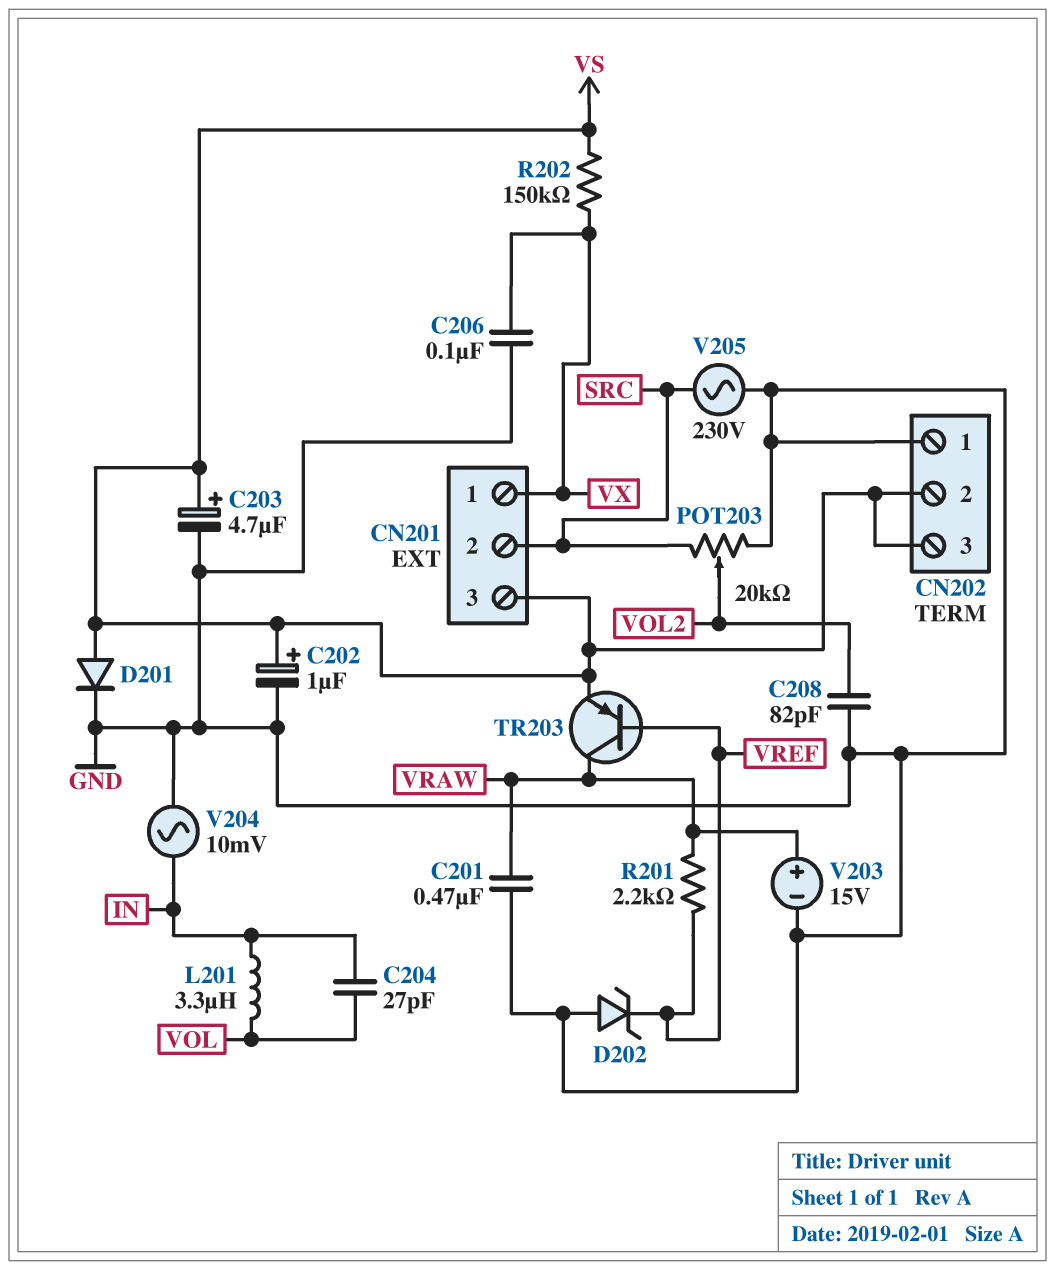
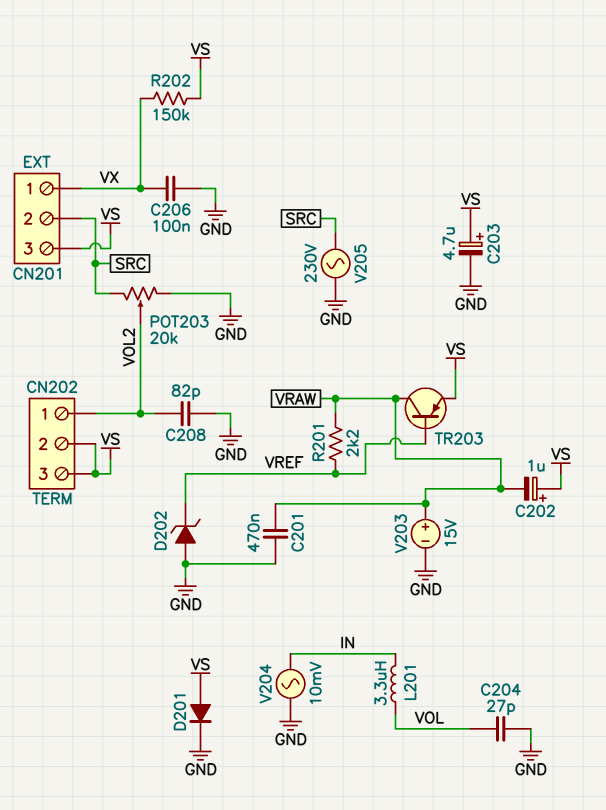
C202: 1uF (plus VS, minus GND) -> 1uF (plus VS, minus VRAW)
C204: 27pF (IN, VOL) -> 27pF (GND, VOL)
CN202 pin 1: GND -> VOL2

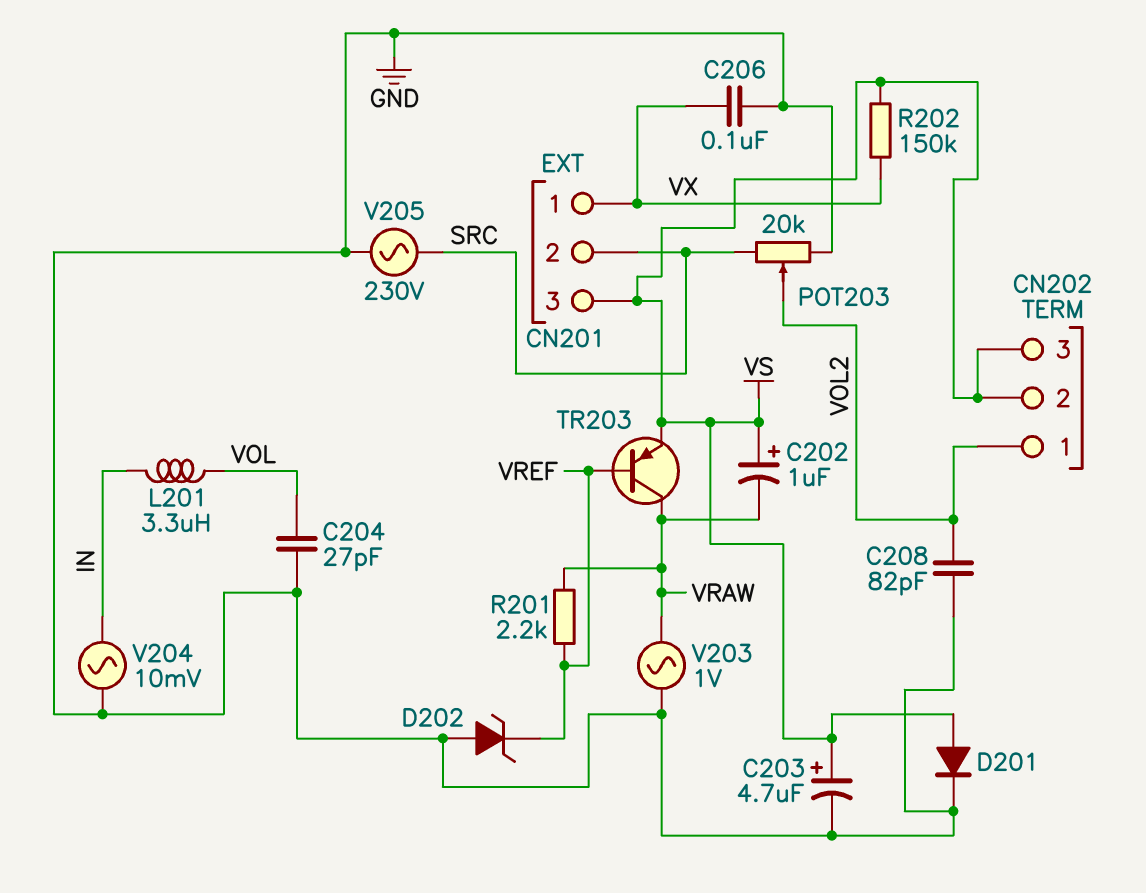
C201: 470nF (GND, VRAW) -> none
V203: 15V (plus VRAW, minus GND) -> AC 1V (GND, VRAW)

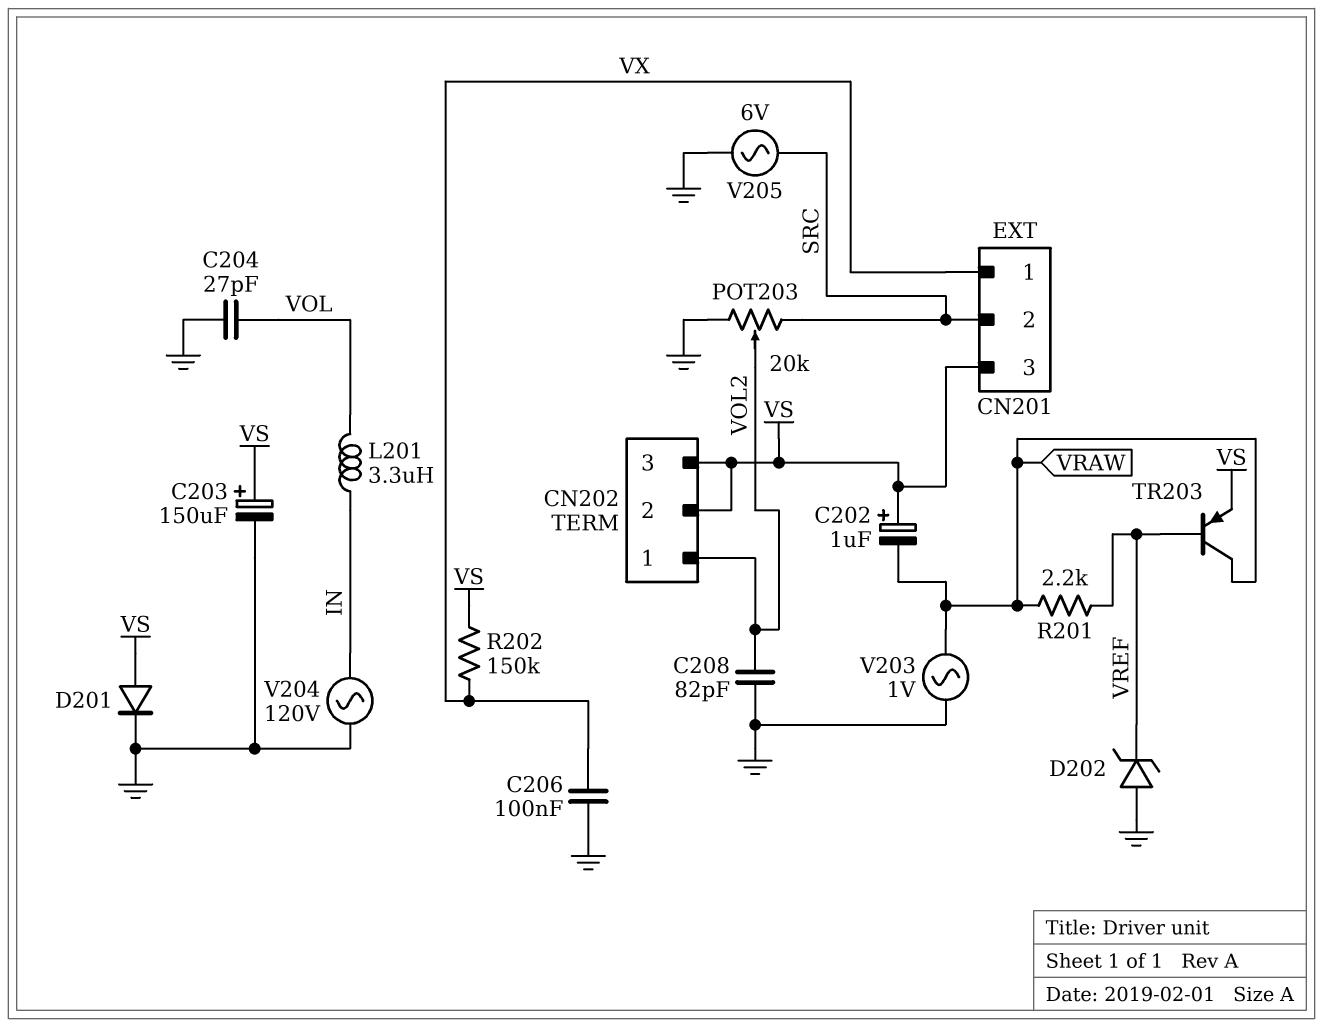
C203: 4.7uF (plus VS, minus GND) -> 150uF (plus VS, minus GND)
V204: AC 10mV (GND, IN) -> AC 120V (GND, IN)
V205: AC 230V (GND, SRC) -> AC 6V (GND, SRC)

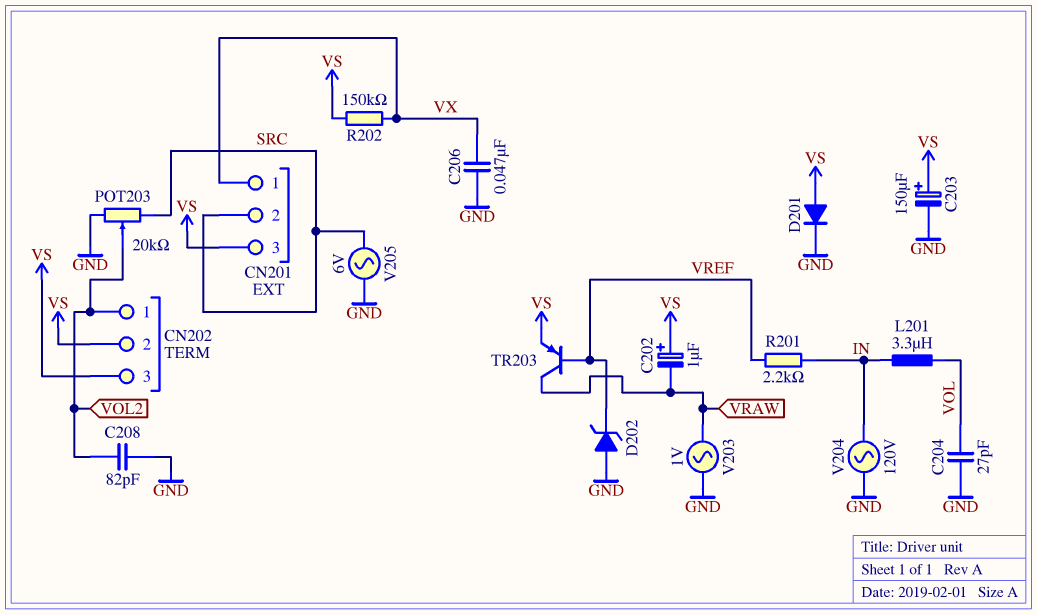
C206: 100nF (GND, VX) -> 47nF (GND, VX)
R201: 2.2k (VRAW, VREF) -> 2.2k (IN, VREF)

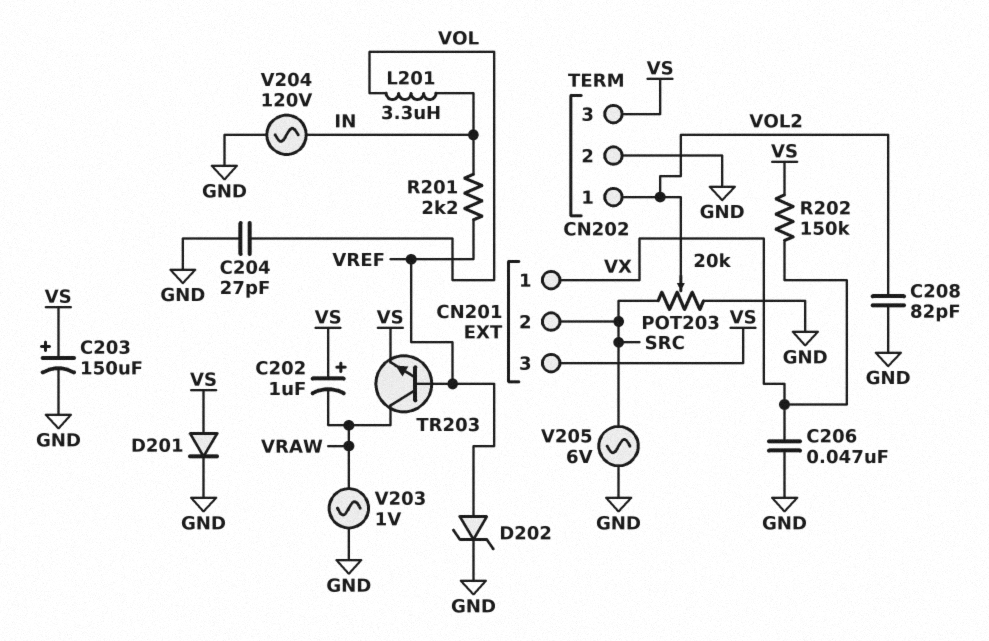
CN202 pin 2: VS -> GND
D202: zener (A GND, K VREF) -> zener (A VREF, K GND)
TR203: PNP (B VREF, C VRAW, E VS) -> NPN (B VREF, C VRAW, E VS)

